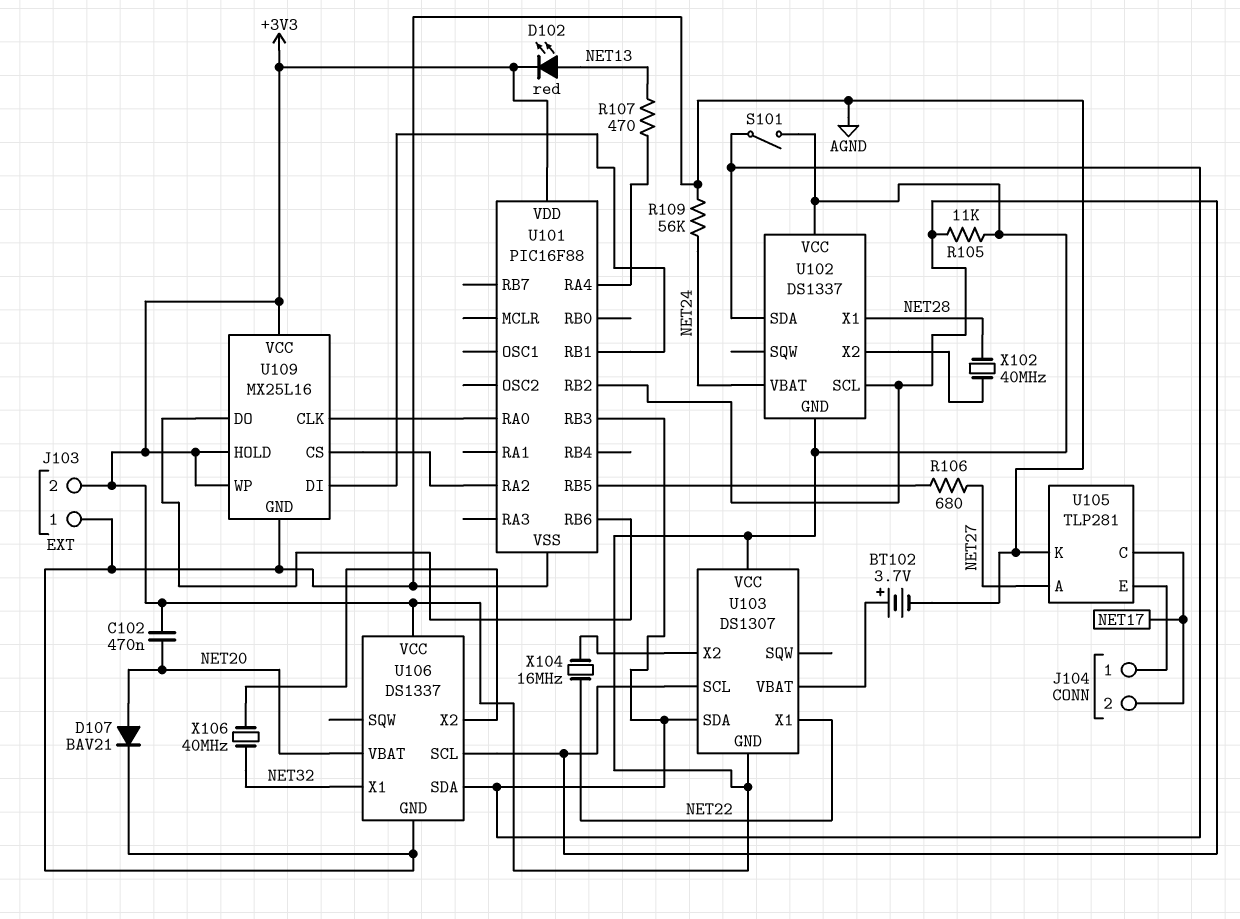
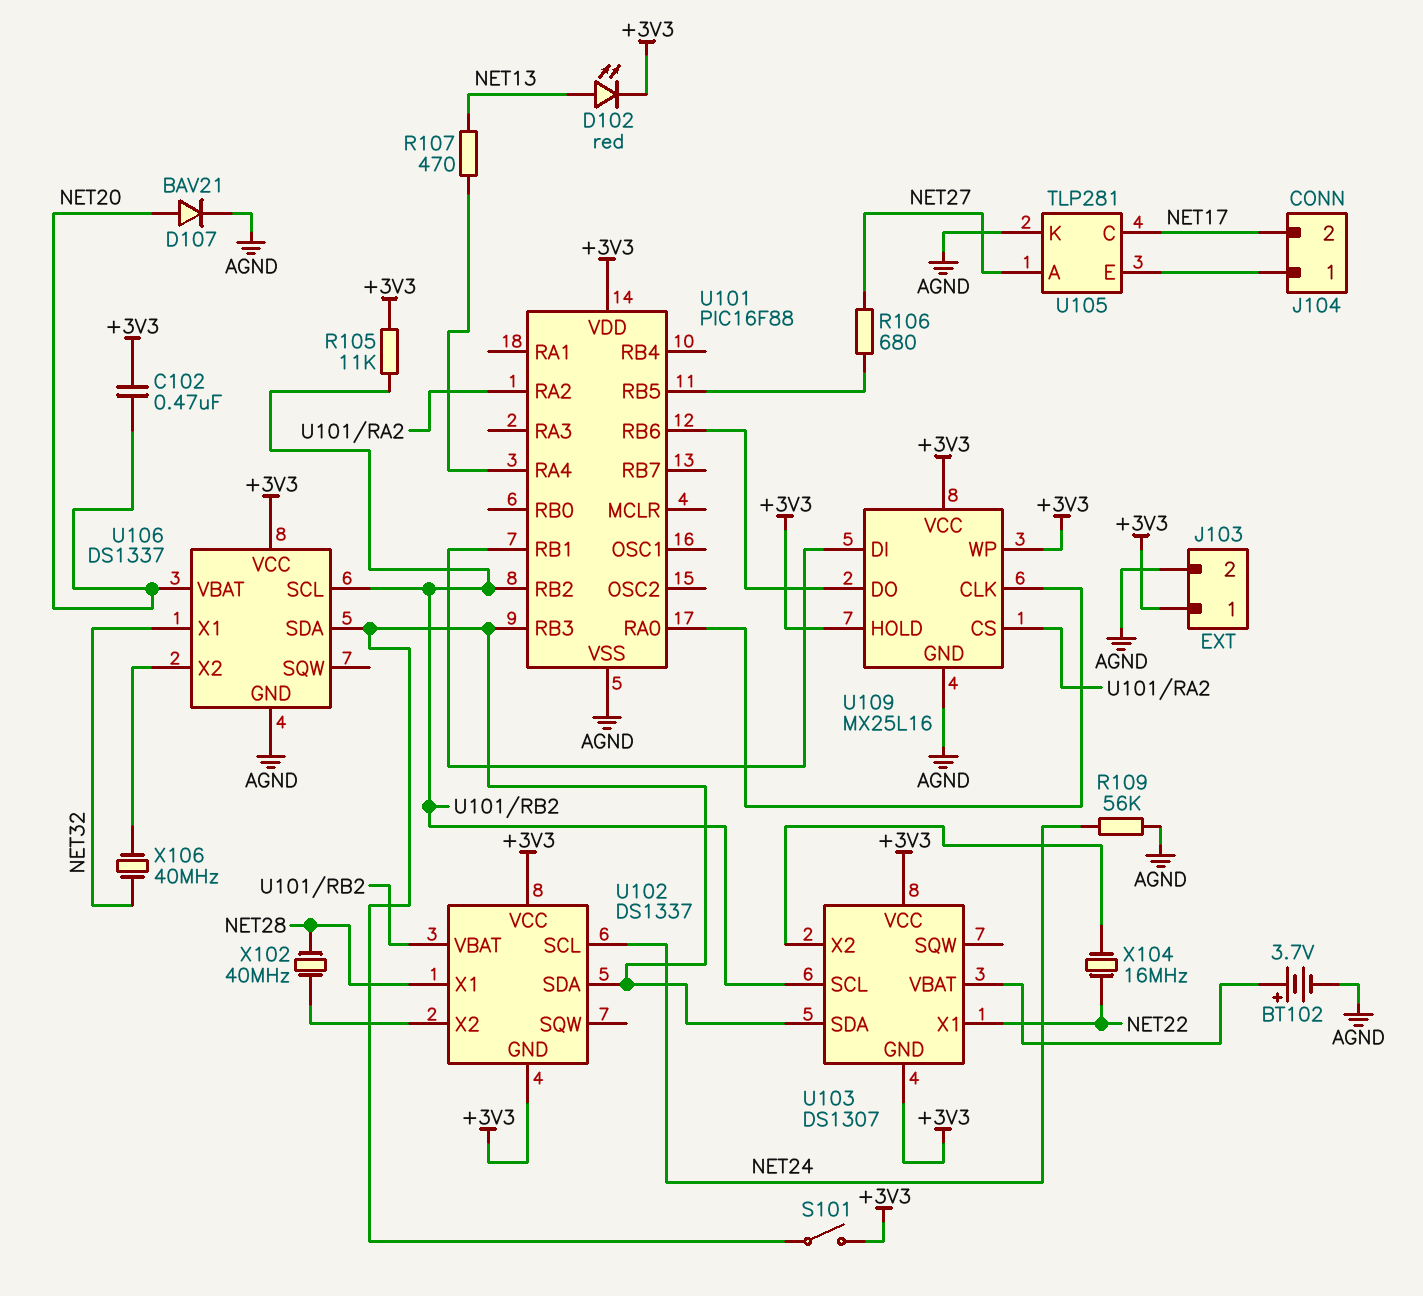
J103 pin 1: AGND -> +3V3
J103 pin 2: +3V3 -> AGND
U102 pin SCL: U101/RB2 -> NET24
U102 pin VBAT: NET24 -> U101/RB2

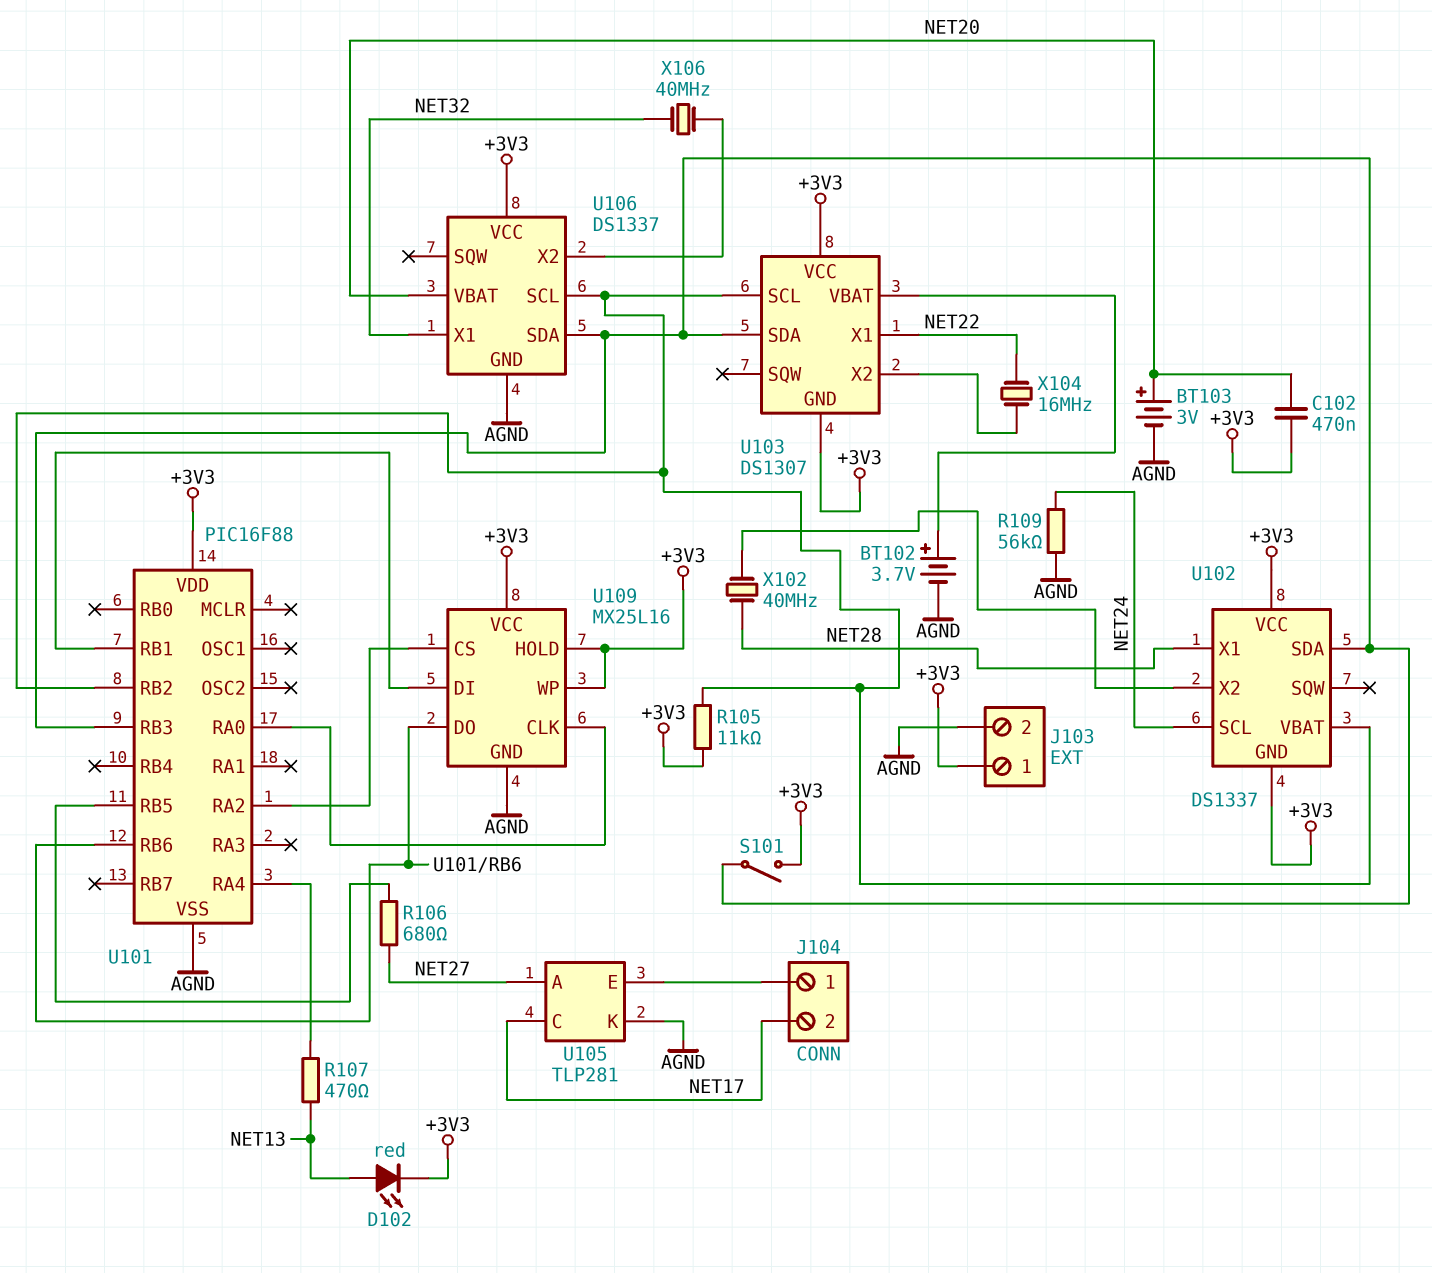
BT103: none -> 3V (plus NET20, minus AGND)
D107: diode BAV21 (A NET20, K AGND) -> none

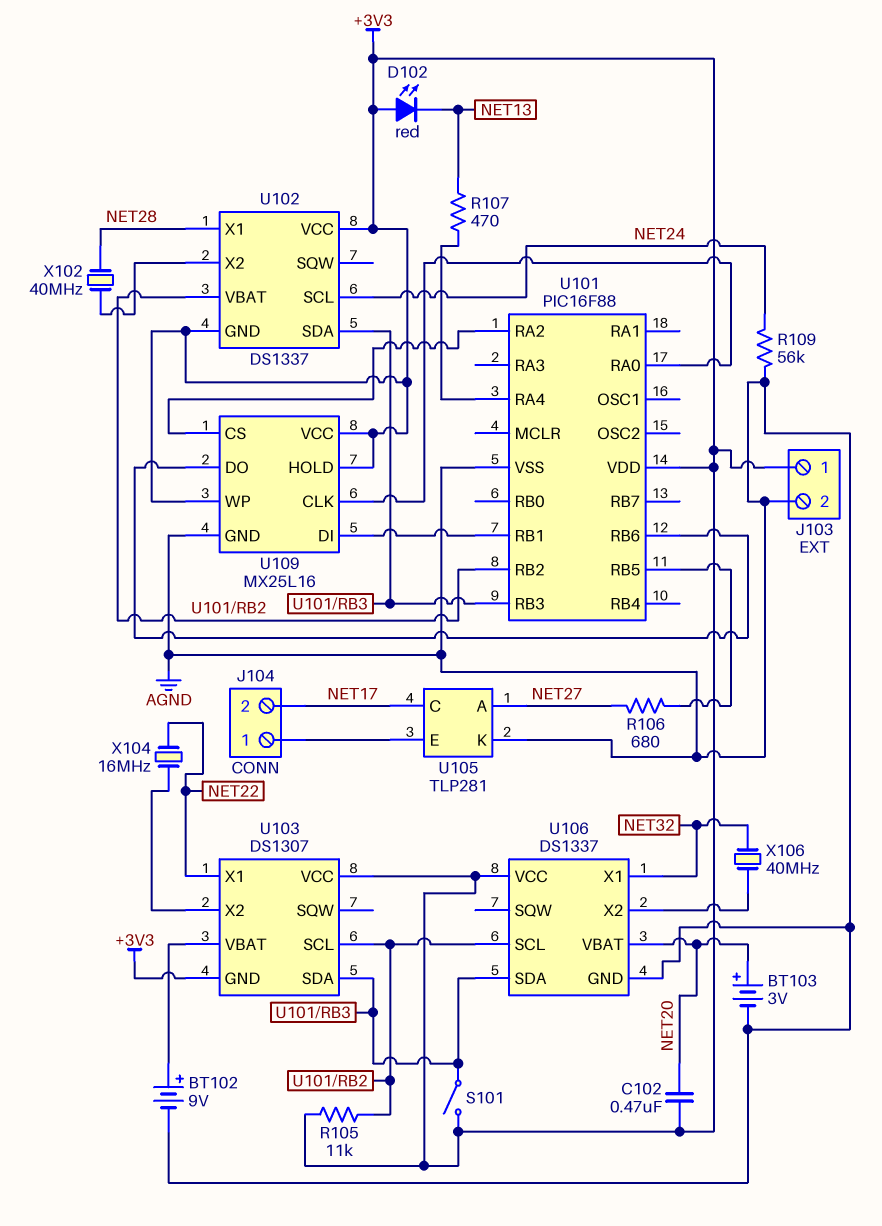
BT102: 3.7V (plus U103/VBAT, minus AGND) -> 9V (plus U103/VBAT, minus AGND)
D102: LED red (A NET13, K +3V3) -> LED red (A +3V3, K NET13)

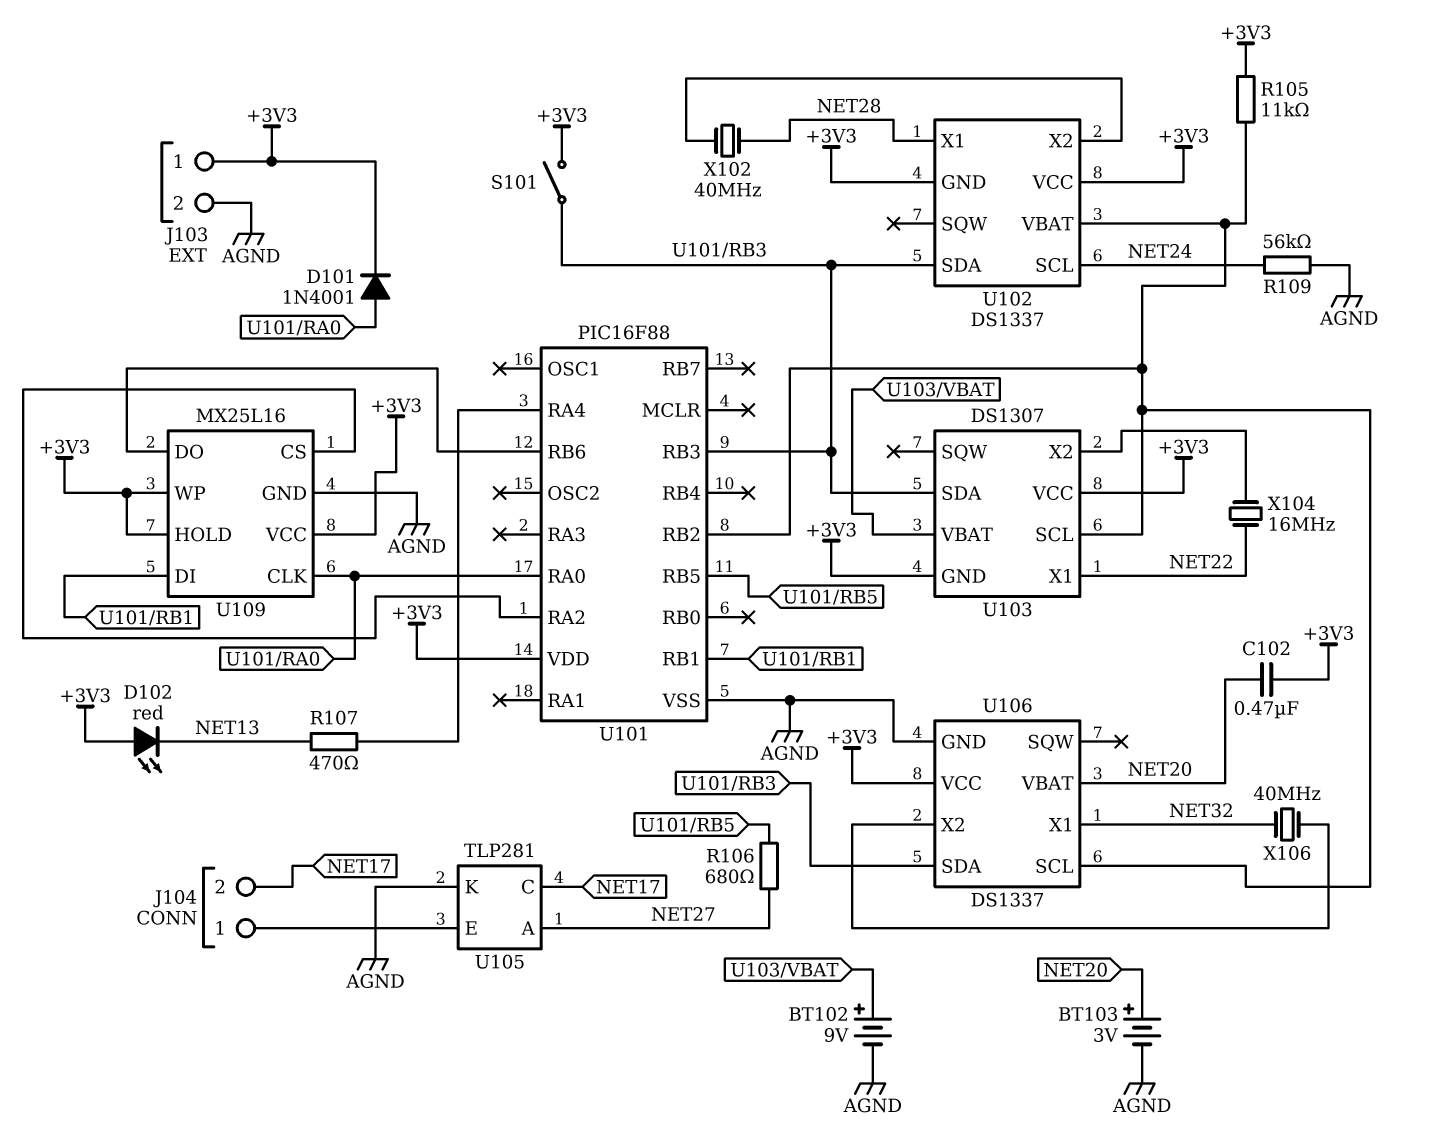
D101: none -> diode 1N4001 (A U101/RA0, K +3V3)

